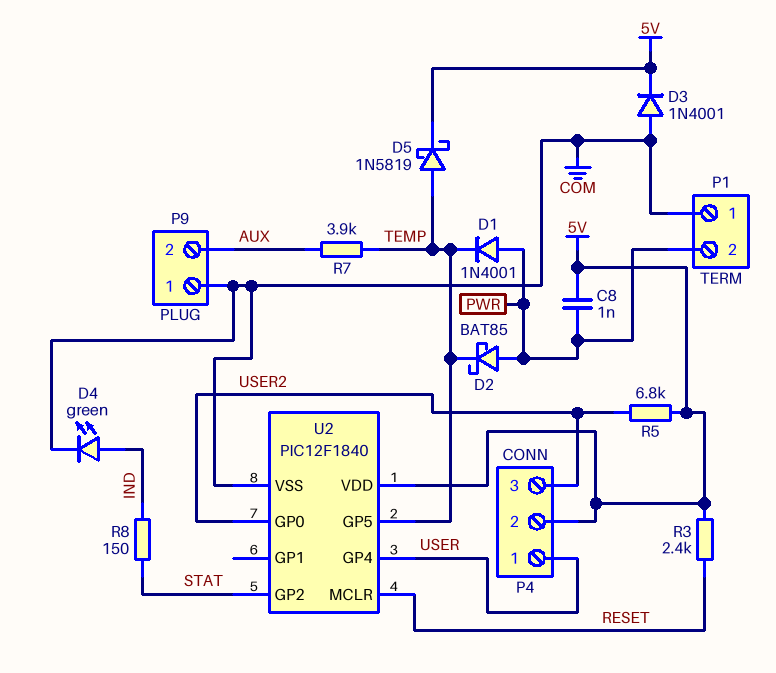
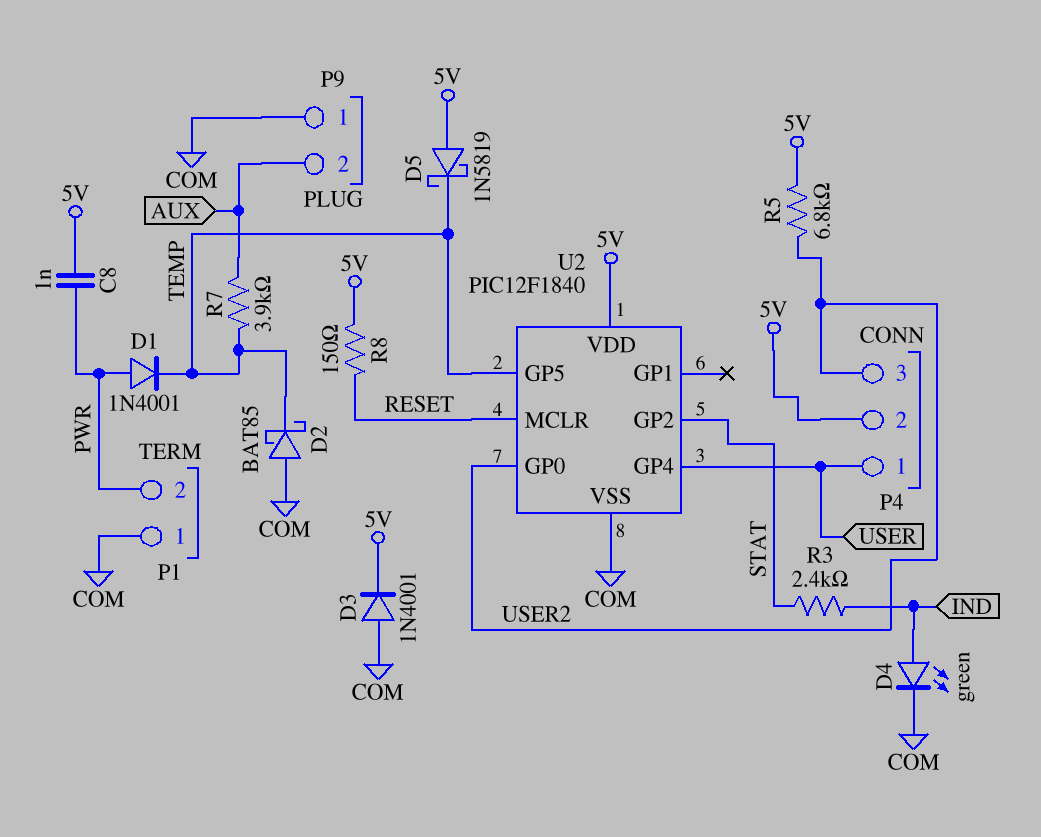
D2: schottky BAT85 (A PWR, K TEMP) -> schottky BAT85 (A COM, K TEMP)
D5: schottky 1N5819 (A TEMP, K 5V) -> schottky 1N5819 (A 5V, K TEMP)
R3: 2.4k (5V, RESET) -> 2.4k (IND, STAT)
R8: 150 (IND, STAT) -> 150 (5V, RESET)

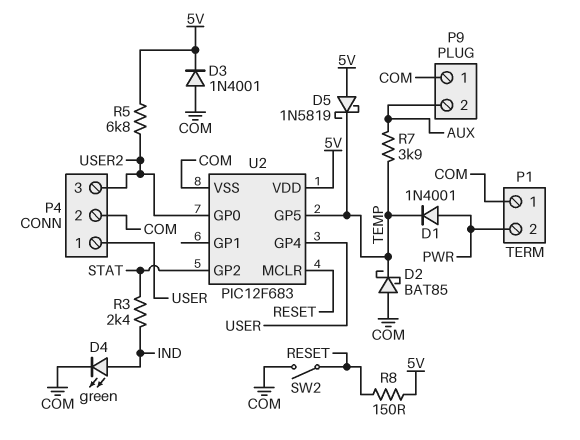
C8: 1nF (5V, PWR) -> none
P4 pin 2: 5V -> COM
SW2: none -> switch (COM, RESET)
U2: PIC12F1840 -> PIC12F683

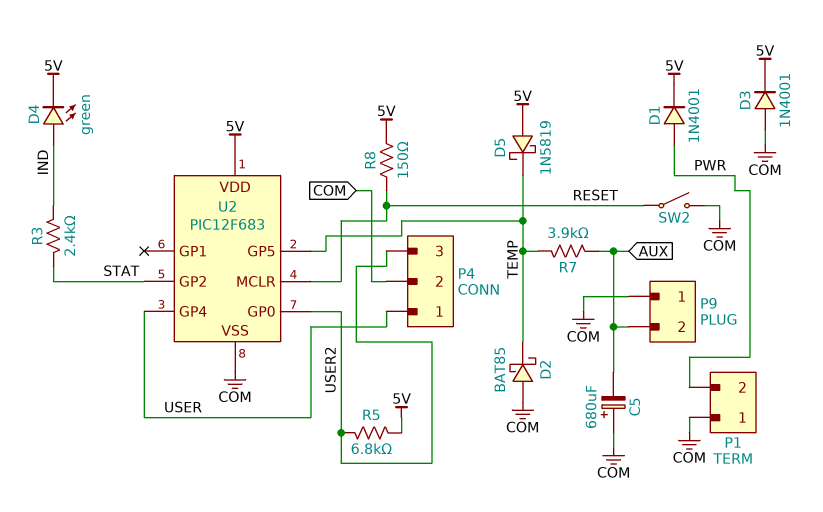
C5: none -> 680uF (plus COM, minus AUX)
D1: diode 1N4001 (A PWR, K TEMP) -> diode 1N4001 (A PWR, K 5V)
D4: LED green (A IND, K COM) -> LED green (A IND, K 5V)

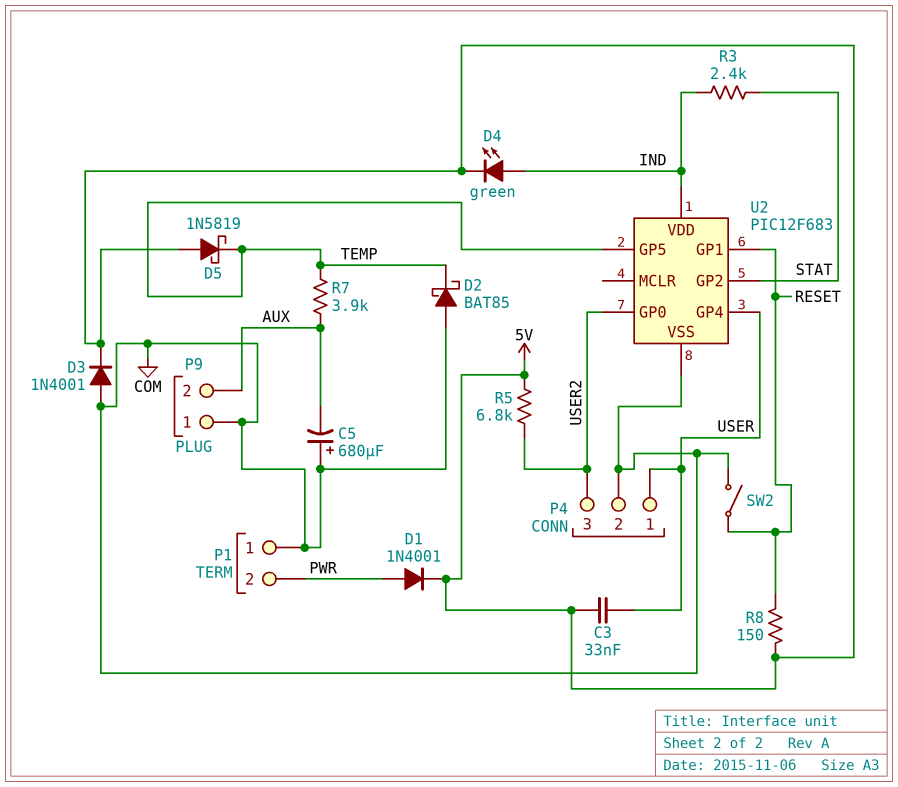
C3: none -> 33nF (5V, USER)
U2 pin GP1: none -> RESET
U2 pin MCLR: RESET -> none
U2 pin VDD: 5V -> IND

